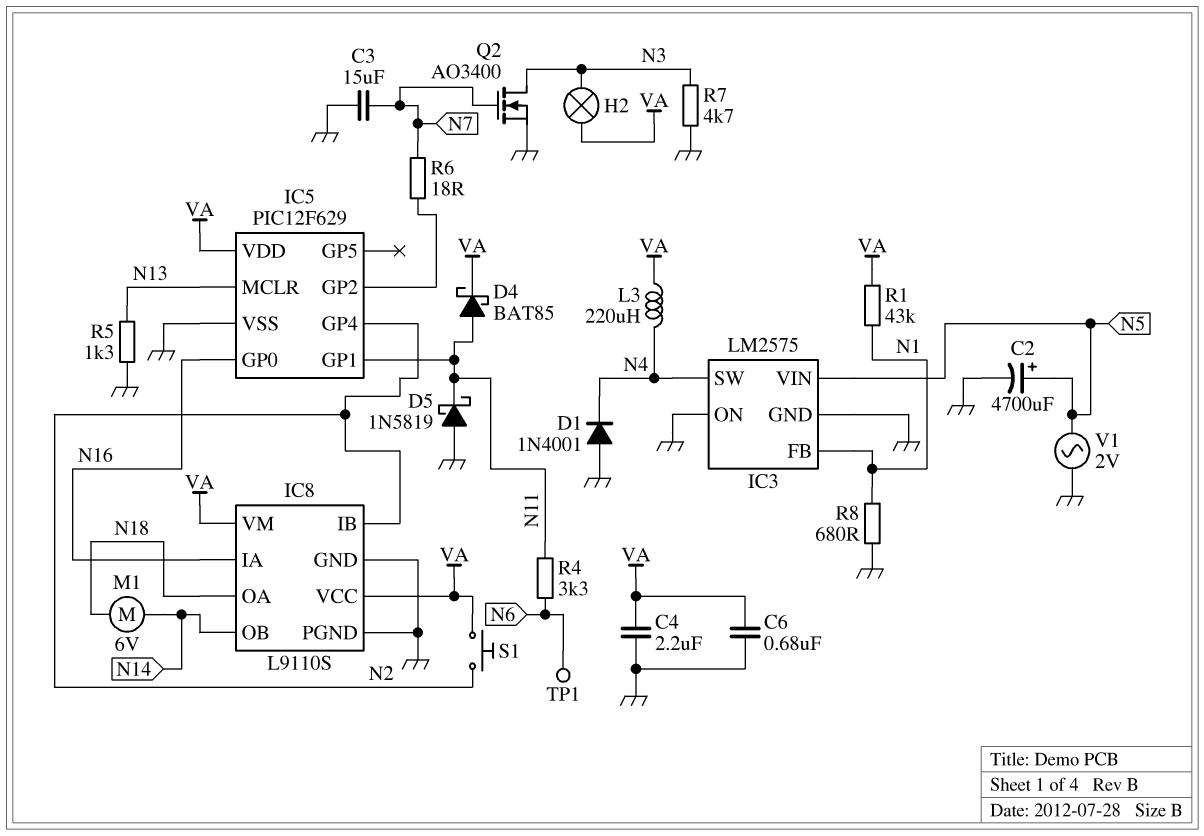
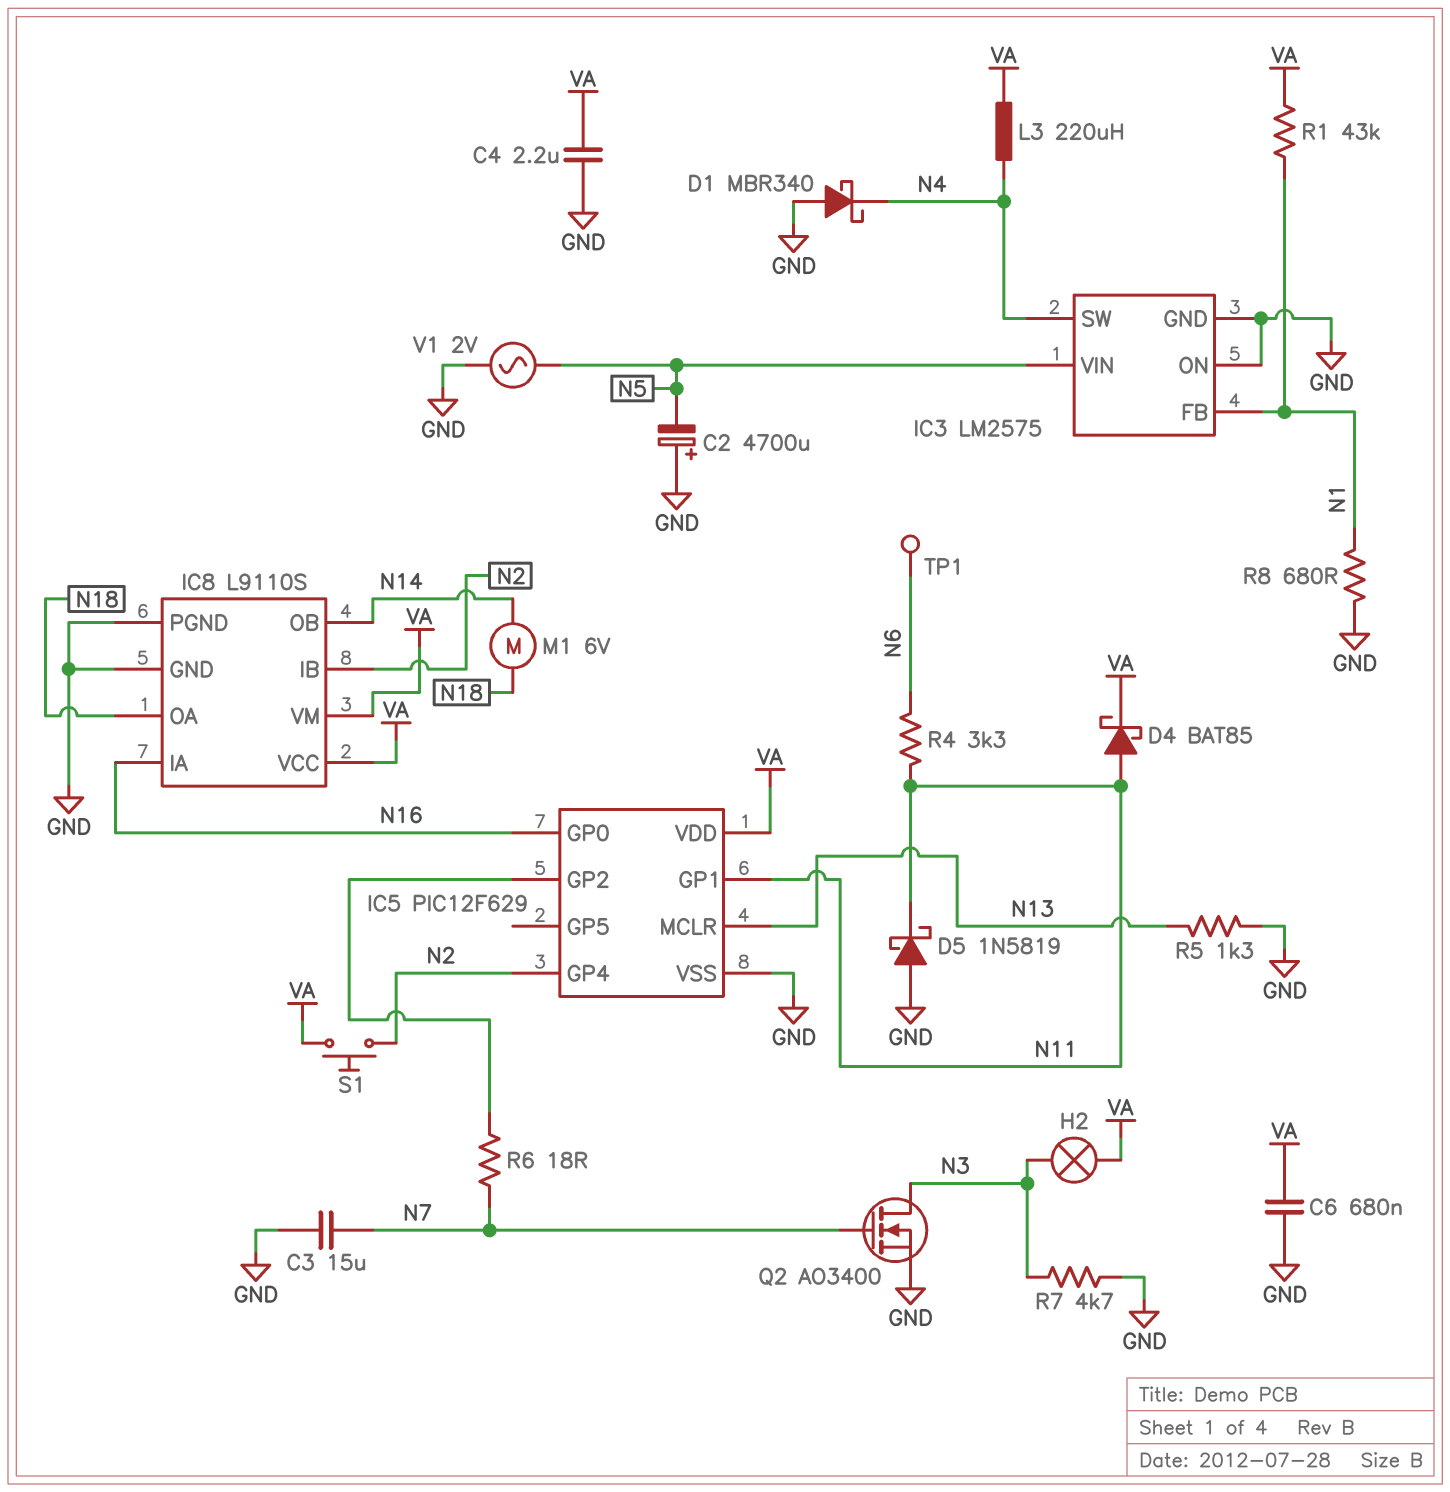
C2: 4700uF (plus N5, minus GND) -> 4700uF (plus GND, minus N5)
D1: diode 1N4001 (A GND, K N4) -> schottky MBR340 (A GND, K N4)

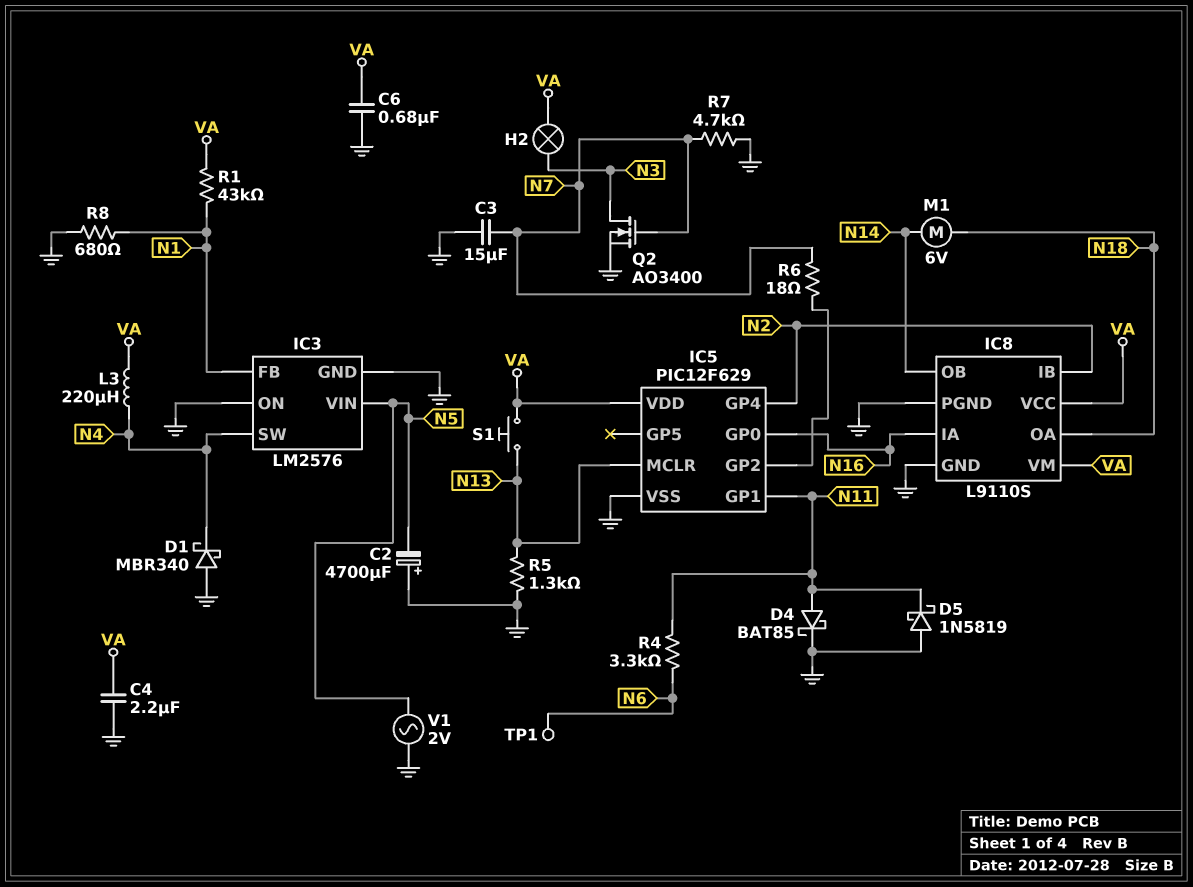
D4: schottky BAT85 (A N11, K VA) -> schottky BAT85 (A N11, K GND)
IC3: LM2575 -> LM2576
R7: 4.7k (GND, N3) -> 4.7k (GND, N7)
S1: button (N2, VA) -> button (N13, VA)

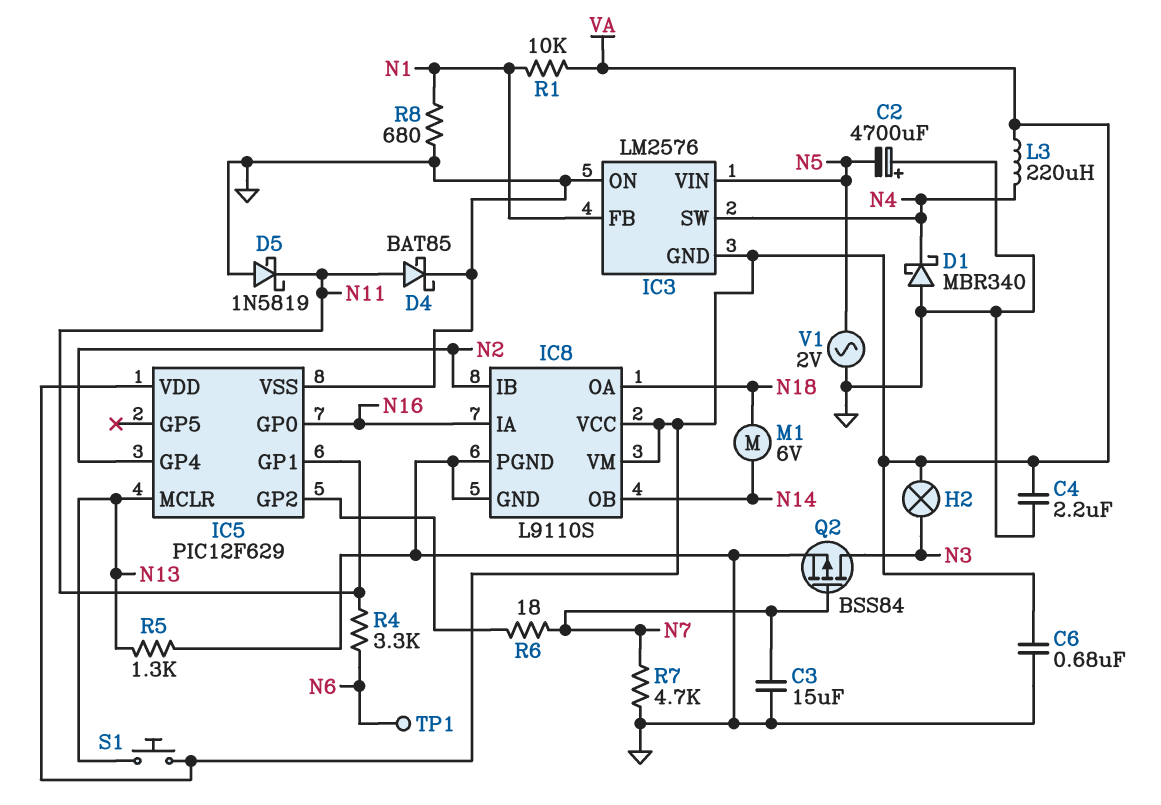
IC3 pin GND: GND -> VA
Q2: NMOS AO3400 (G N7, D N3, S GND) -> PMOS BSS84 (G N7, D N3, S GND)
R1: 43k (N1, VA) -> 10k (N1, VA)

